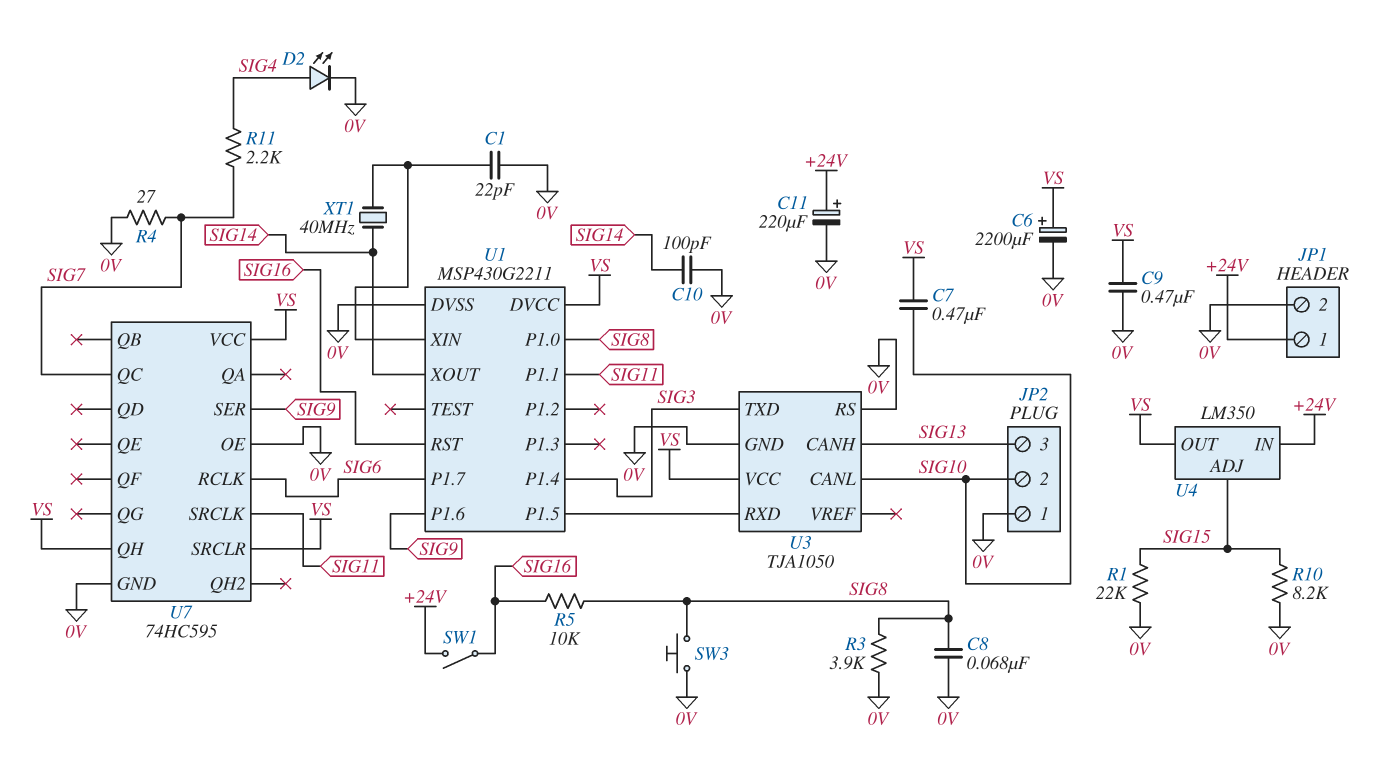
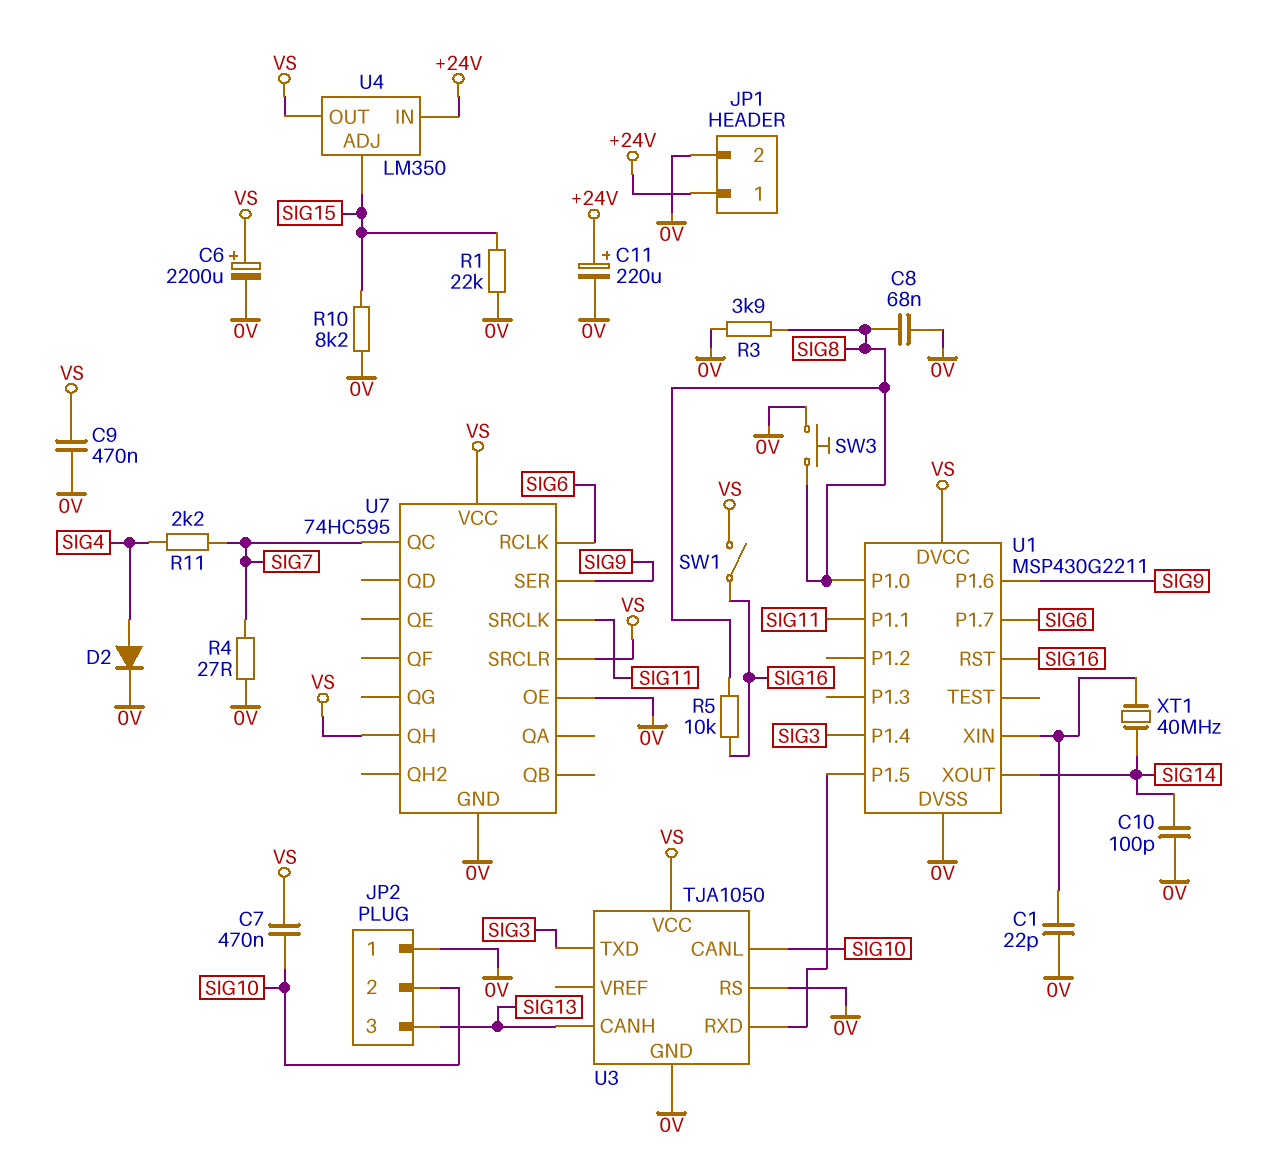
D2: LED (A SIG4, K 0V) -> diode (A SIG4, K 0V)
SW1: switch (+24V, SIG16) -> switch (SIG16, VS)

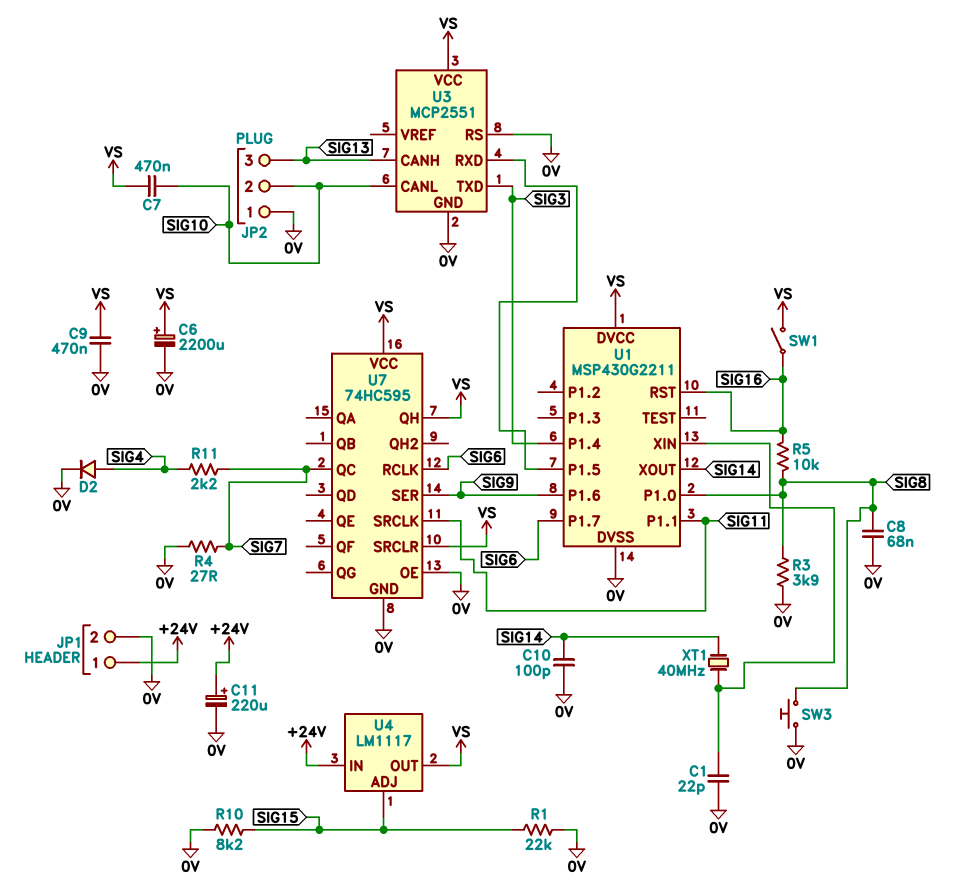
U3: TJA1050 -> MCP2551
U4: LM350 -> LM1117

